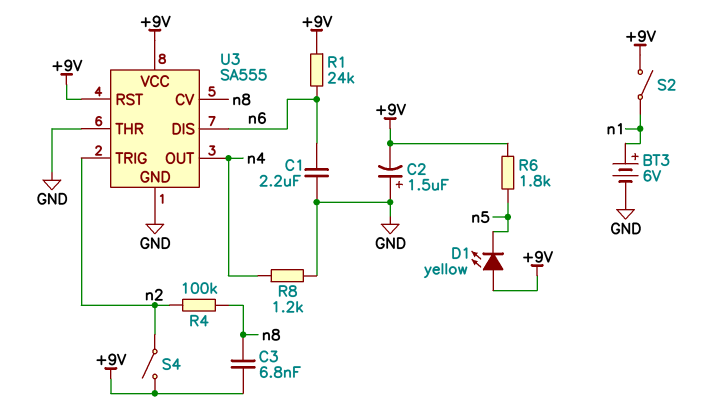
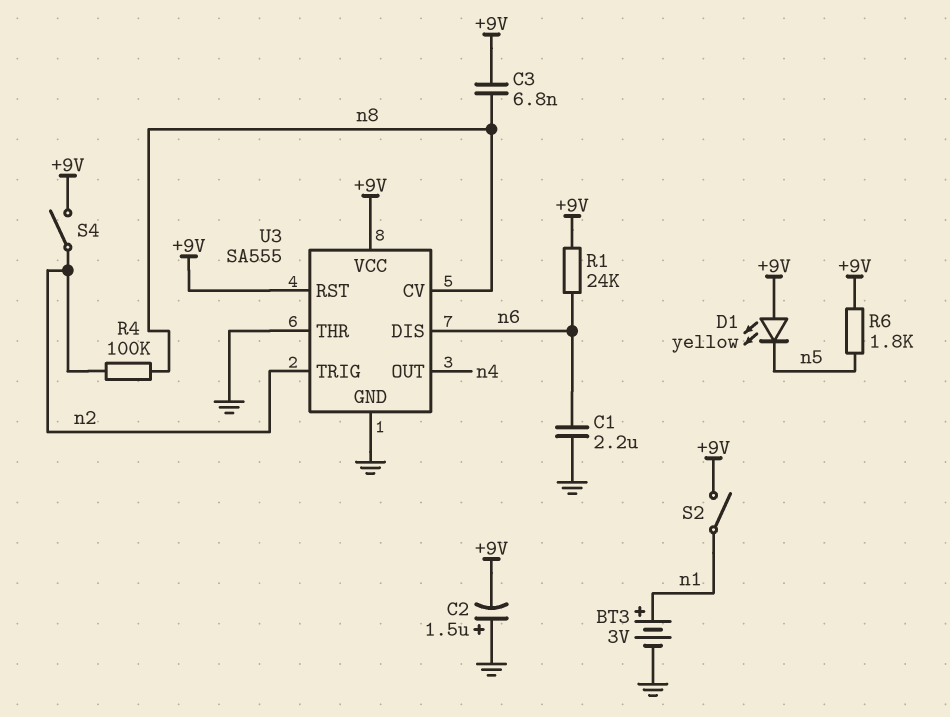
BT3: 6V (plus n1, minus GND) -> 3V (plus n1, minus GND)
R8: 1.2k (GND, n4) -> none

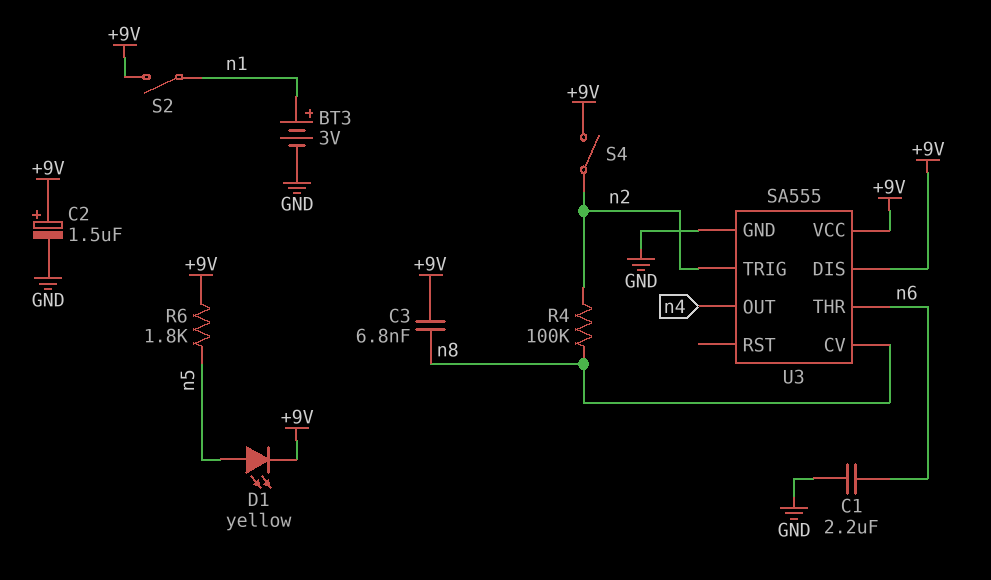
C2: 1.5uF (plus GND, minus +9V) -> 1.5uF (plus +9V, minus GND)
D1: LED yellow (A +9V, K n5) -> LED yellow (A n5, K +9V)
R1: 24k (+9V, n6) -> none
U3 pin DIS: n6 -> +9V
U3 pin RST: +9V -> none
U3 pin THR: GND -> n6

